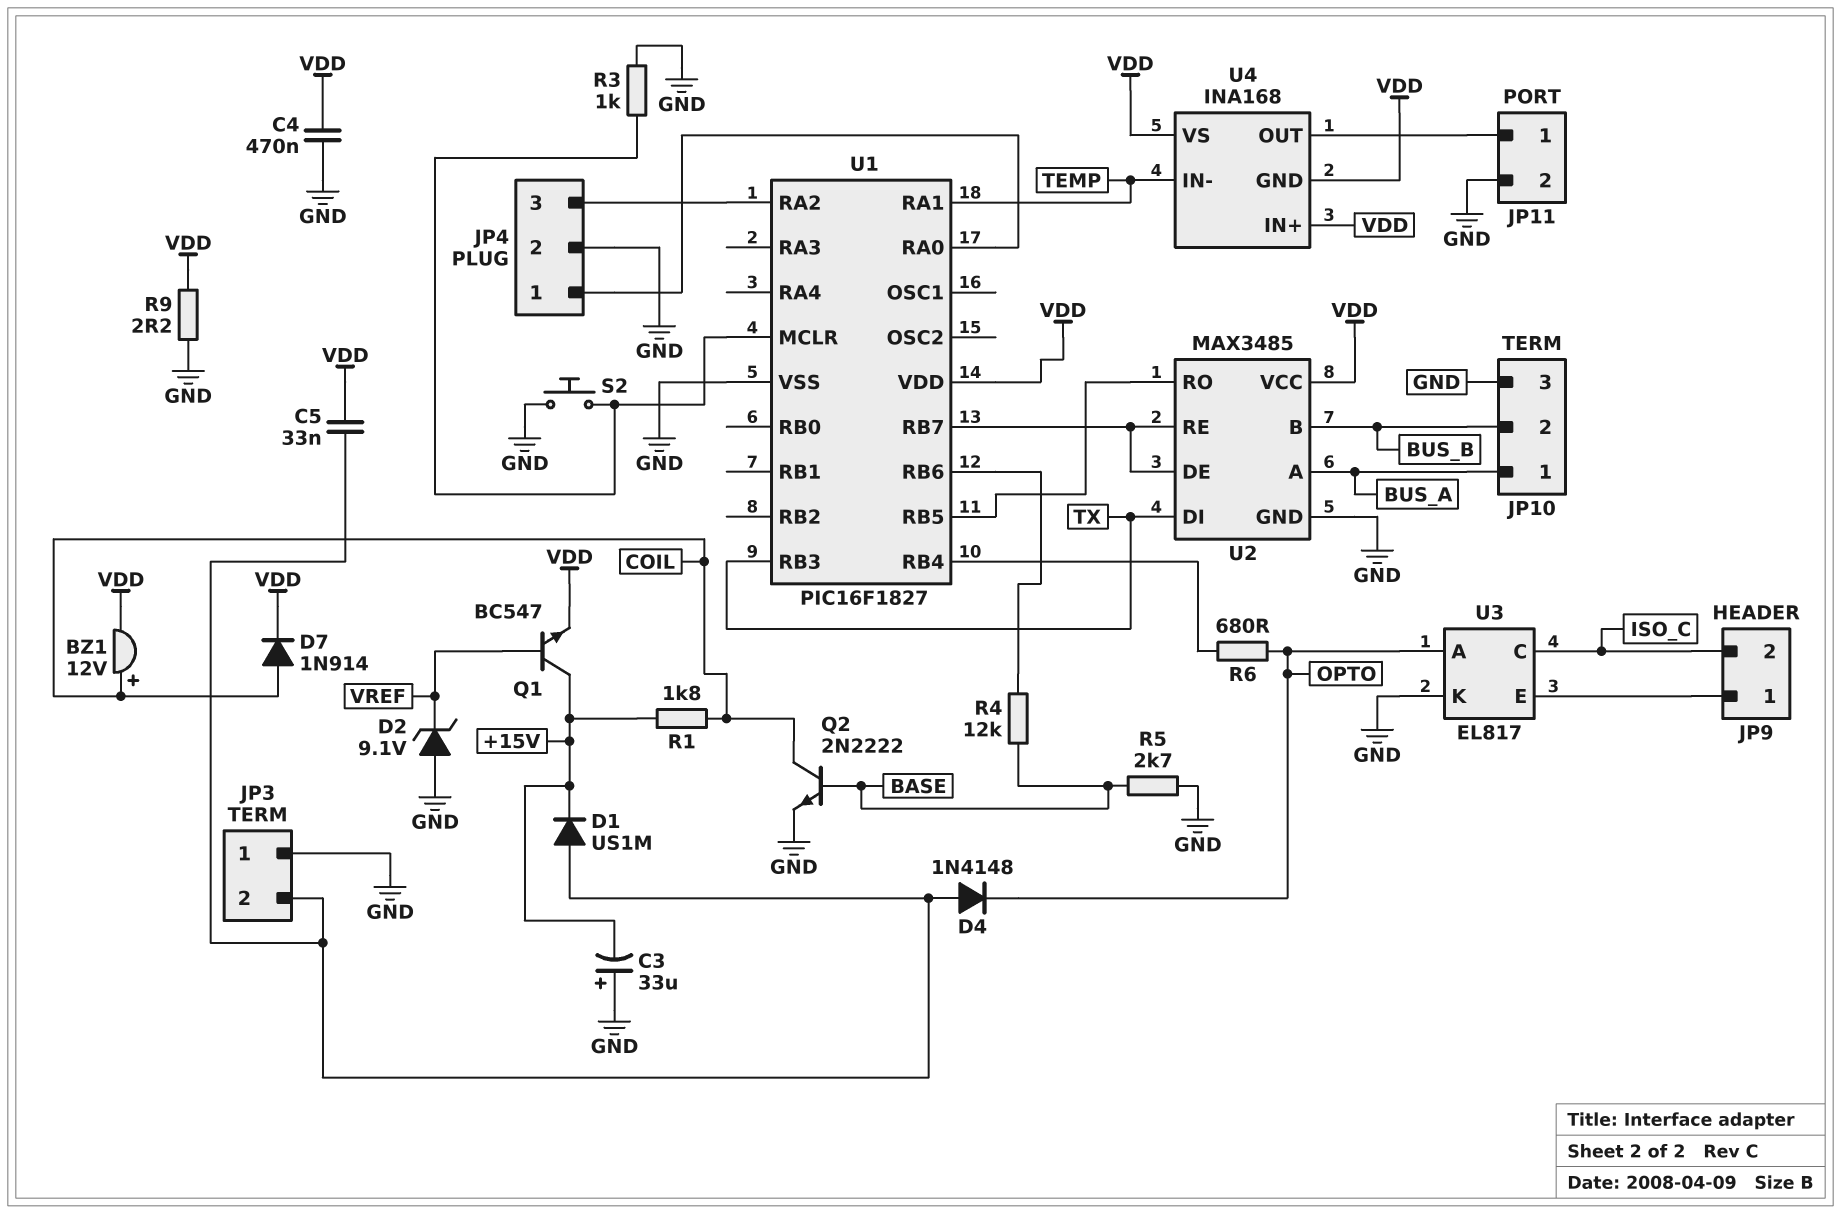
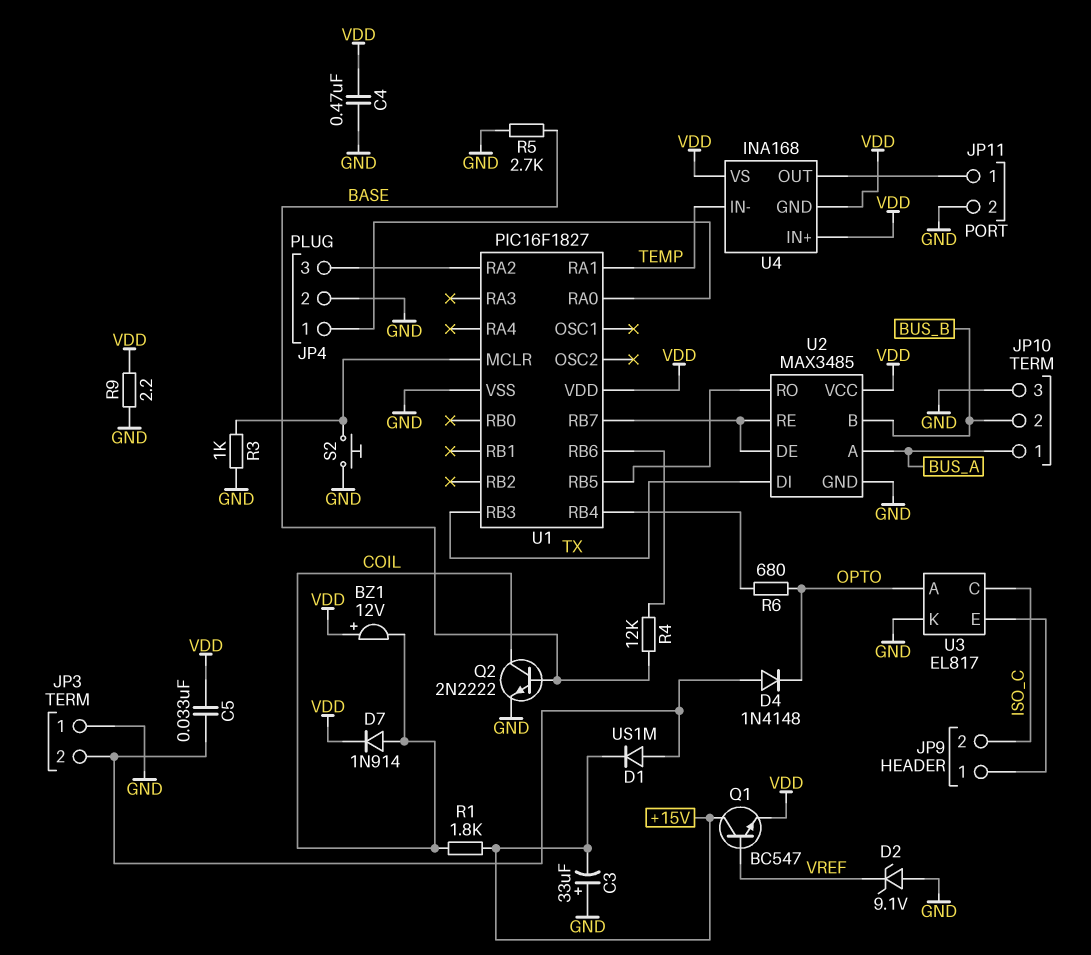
BZ1: buzzer 12V (plus COIL, minus VDD) -> buzzer 12V (plus VDD, minus COIL)

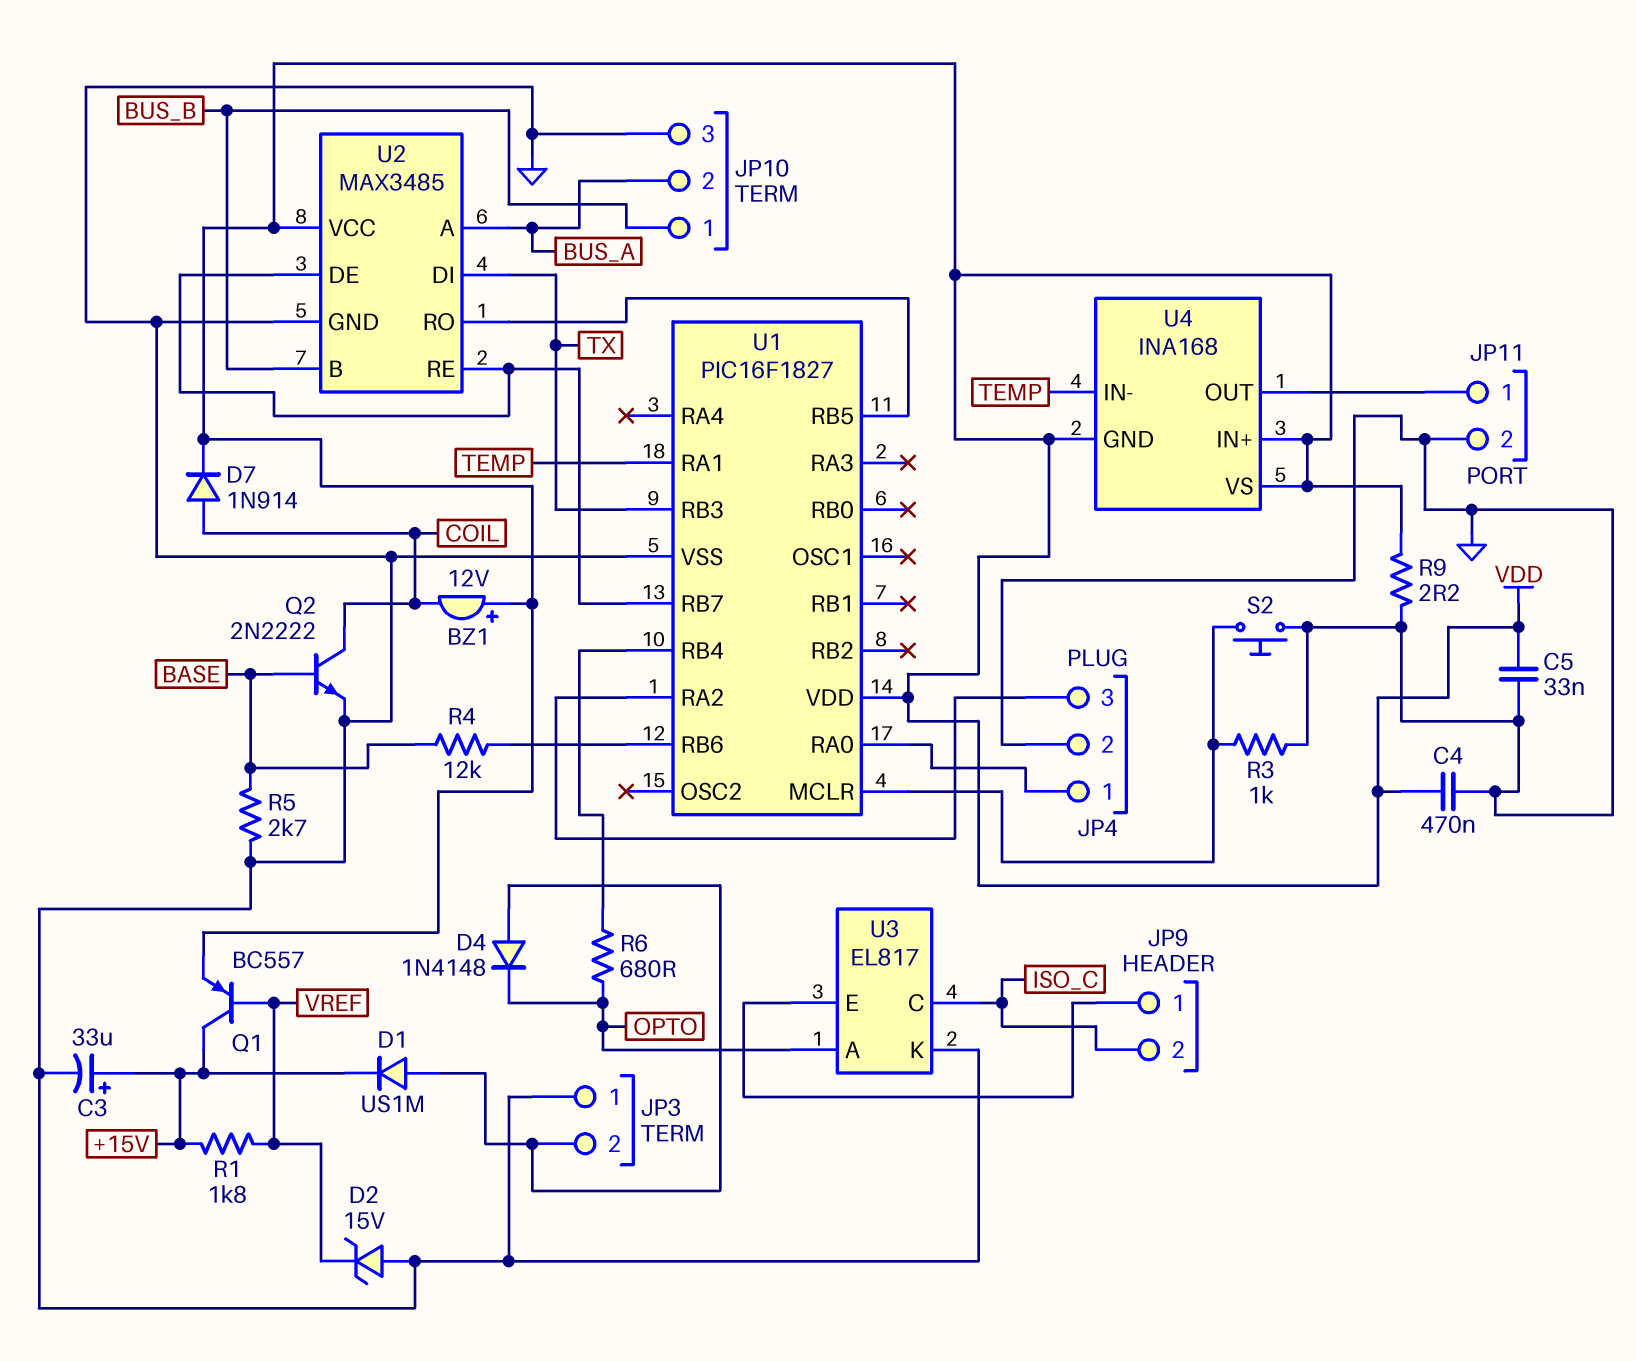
C3: 33uF (plus GND, minus +15V) -> 33uF (plus +15V, minus GND)
C5: 33nF (JP3/2, VDD) -> 33nF (GND, VDD)
D2: zener 9.1V (A GND, K VREF) -> zener 15V (A GND, K VREF)
JP10 pin 1: BUS_A -> BUS_B
JP10 pin 2: BUS_B -> BUS_A
Q1: NPN BC547 (B VREF, C +15V, E VDD) -> PNP BC557 (B VREF, C +15V, E VDD)
R1: 1.8k (+15V, COIL) -> 1.8k (+15V, VREF)

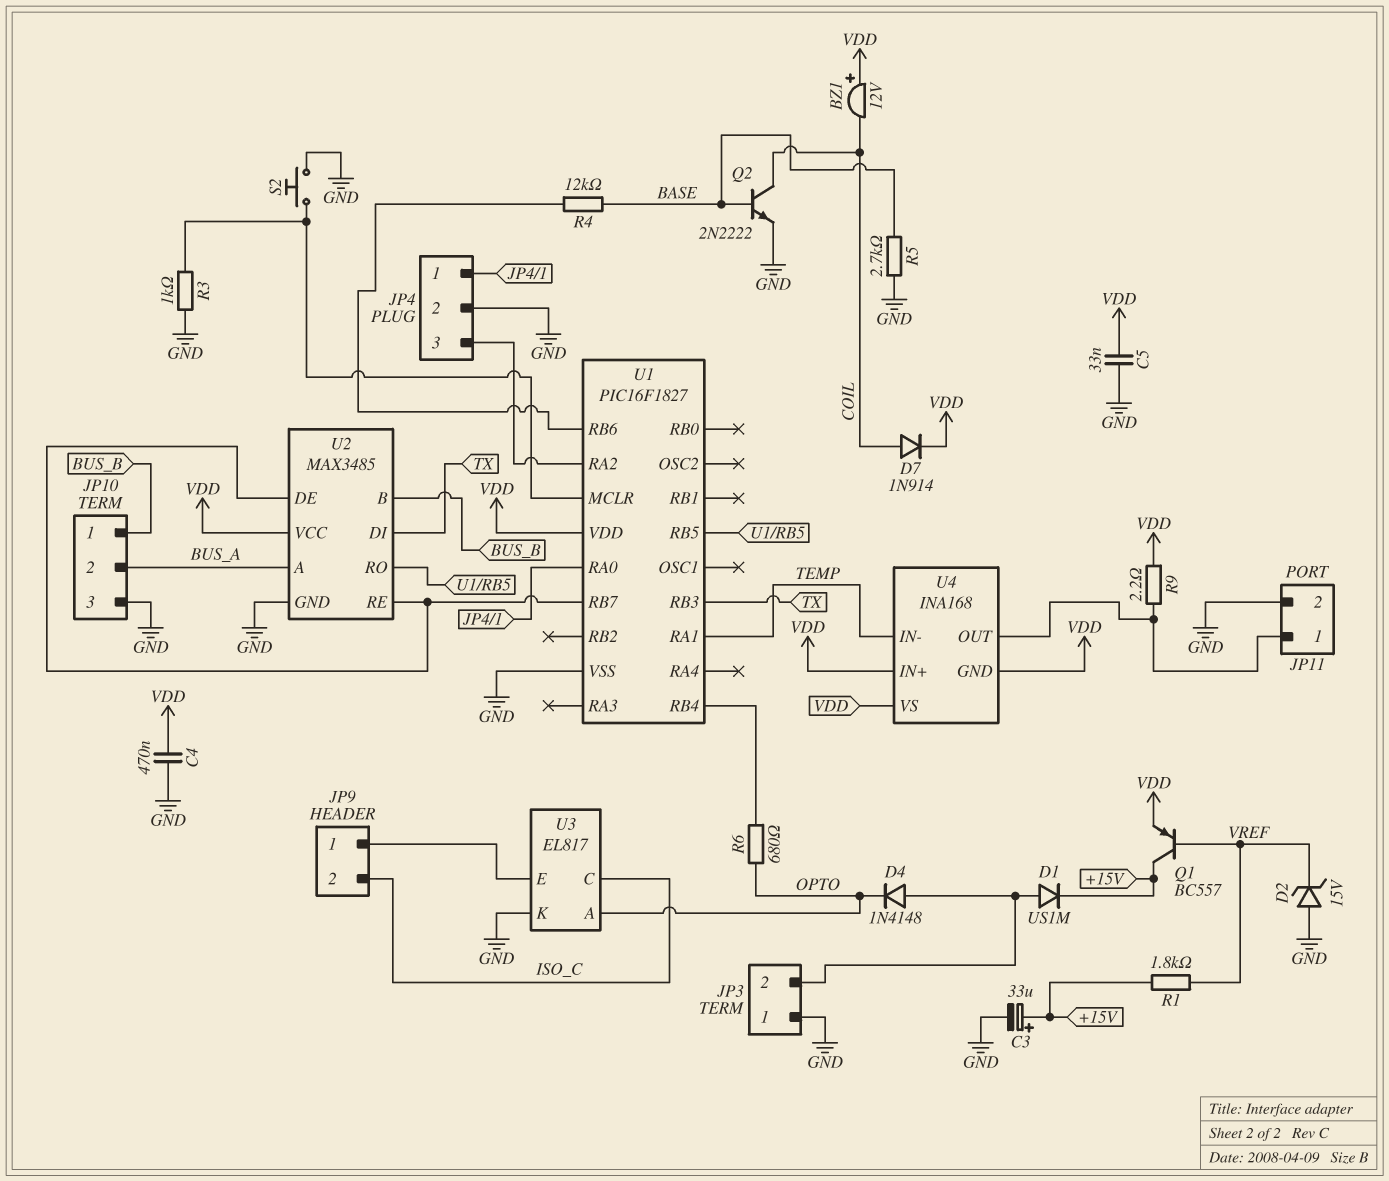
R9: 2.2 (GND, VDD) -> 2.2 (JP11/1, VDD)

